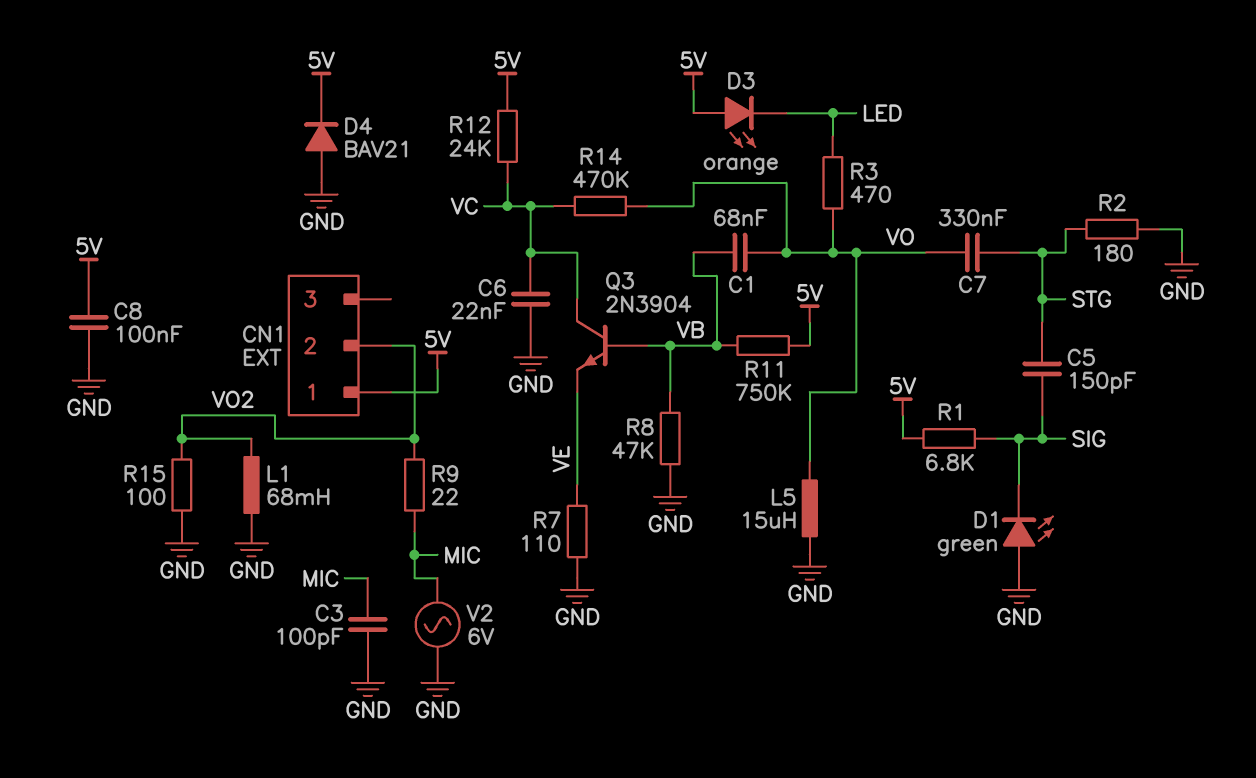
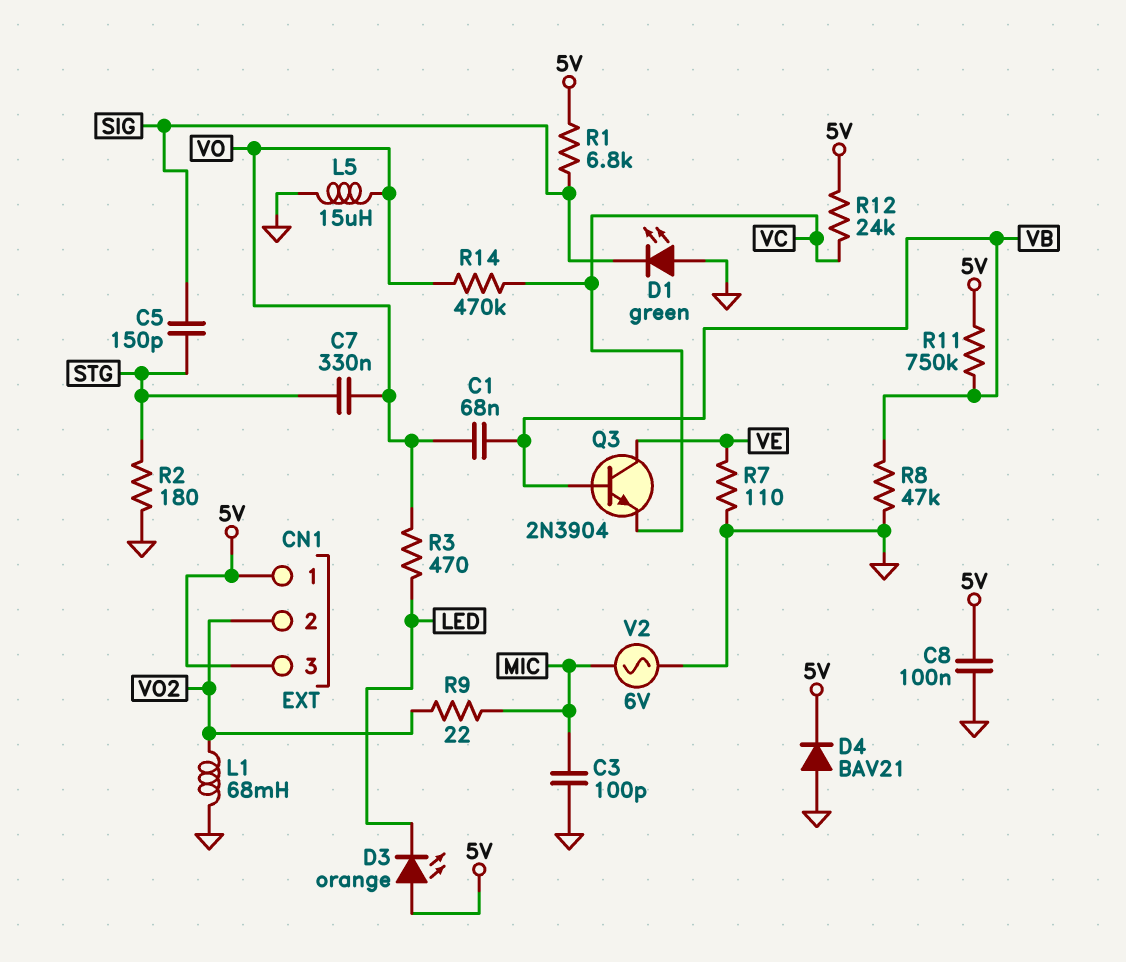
C6: 22nF (GND, VC) -> none
CN1 pin 3: none -> 5V
Q3: NPN 2N3904 (B VB, C VC, E VE) -> NPN 2N3904 (B VB, C VE, E VC)
R15: 100 (GND, VO2) -> none

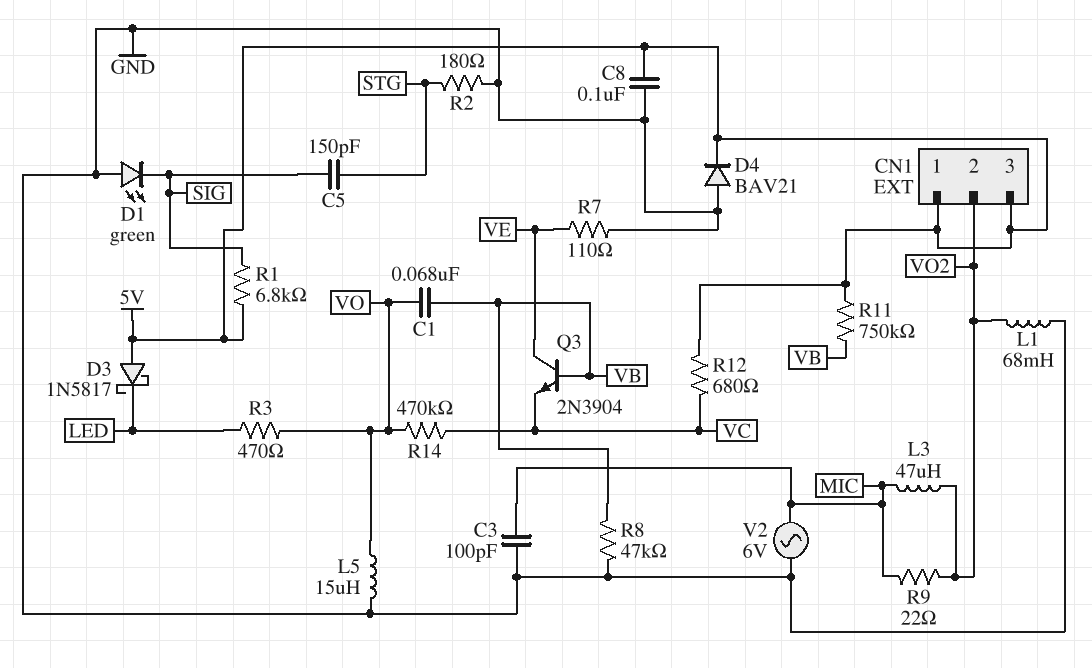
C7: 330nF (STG, VO) -> none
D3: LED orange (A 5V, K LED) -> schottky 1N5817 (A 5V, K LED)
L3: none -> 47uH (MIC, VO2)
R12: 24k (5V, VC) -> 680 (5V, VC)

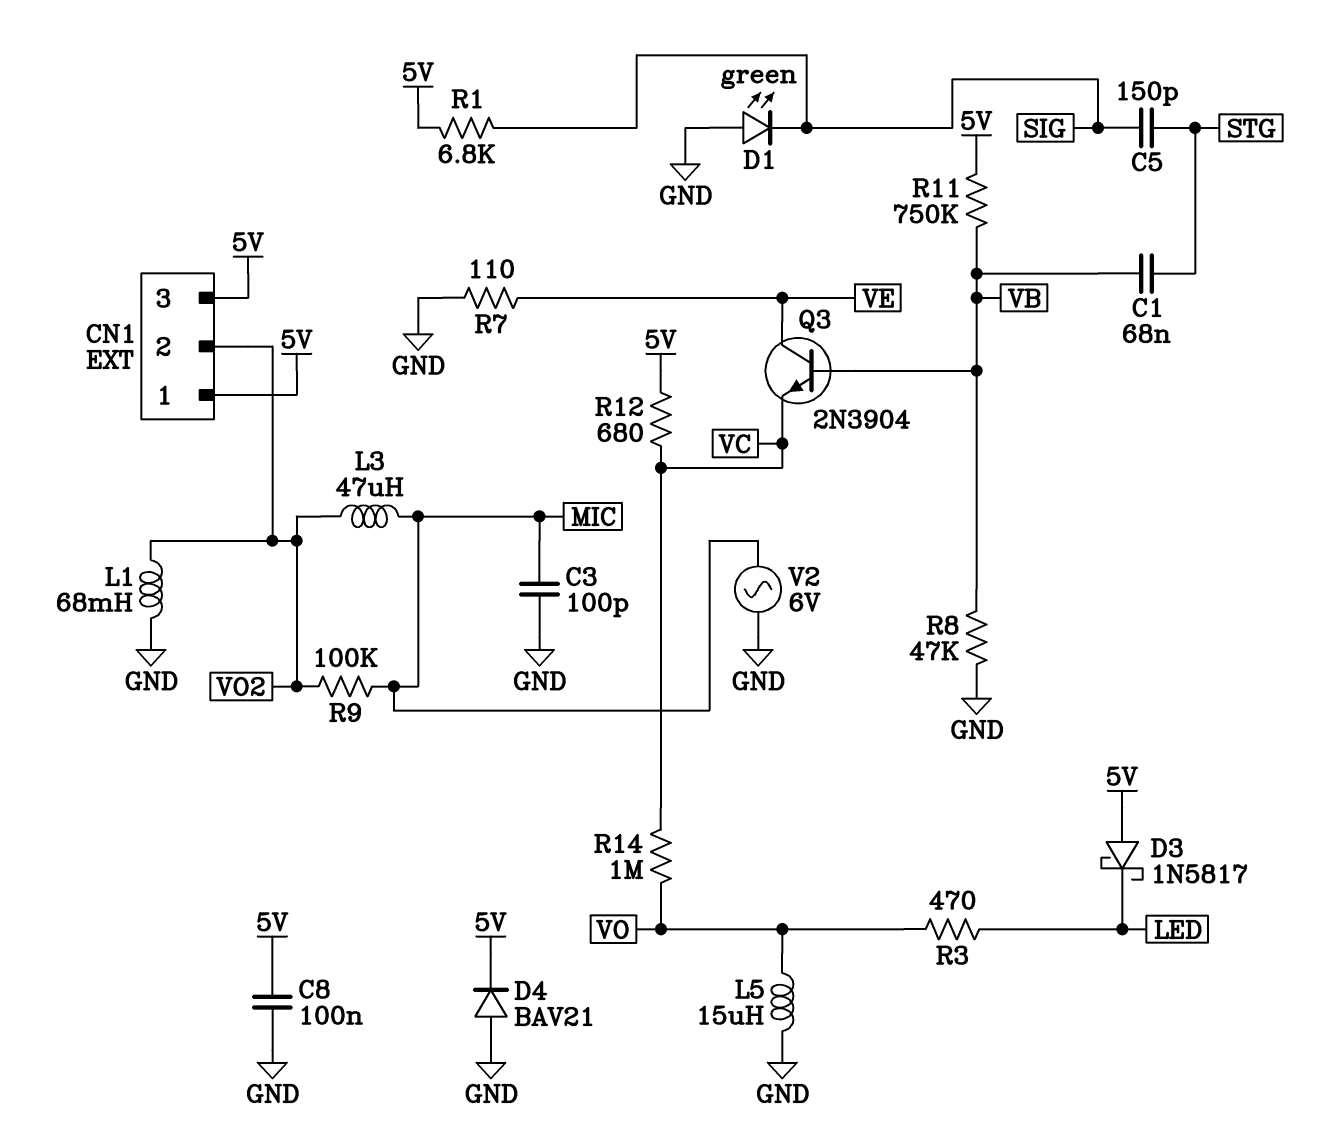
C1: 68nF (VB, VO) -> 68nF (STG, VB)
R2: 180 (GND, STG) -> none
R9: 22 (MIC, VO2) -> 100k (MIC, VO2)
R14: 470k (VC, VO) -> 1M (VC, VO)

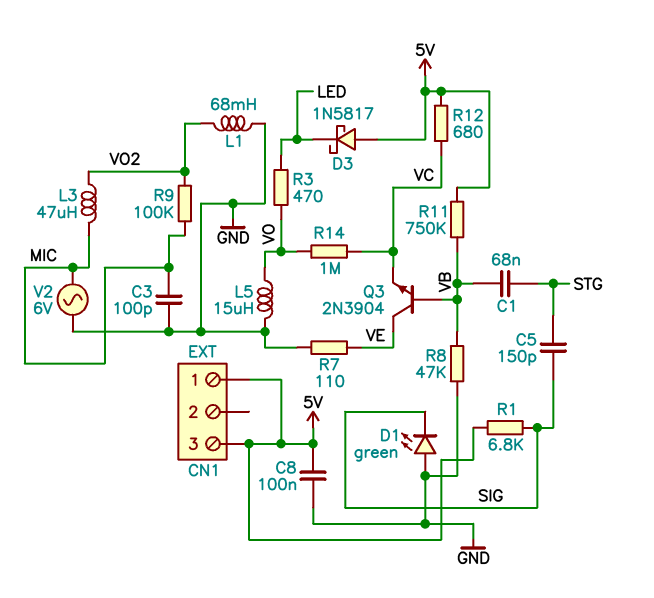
CN1 pin 2: VO2 -> none
D4: diode BAV21 (A GND, K 5V) -> none

